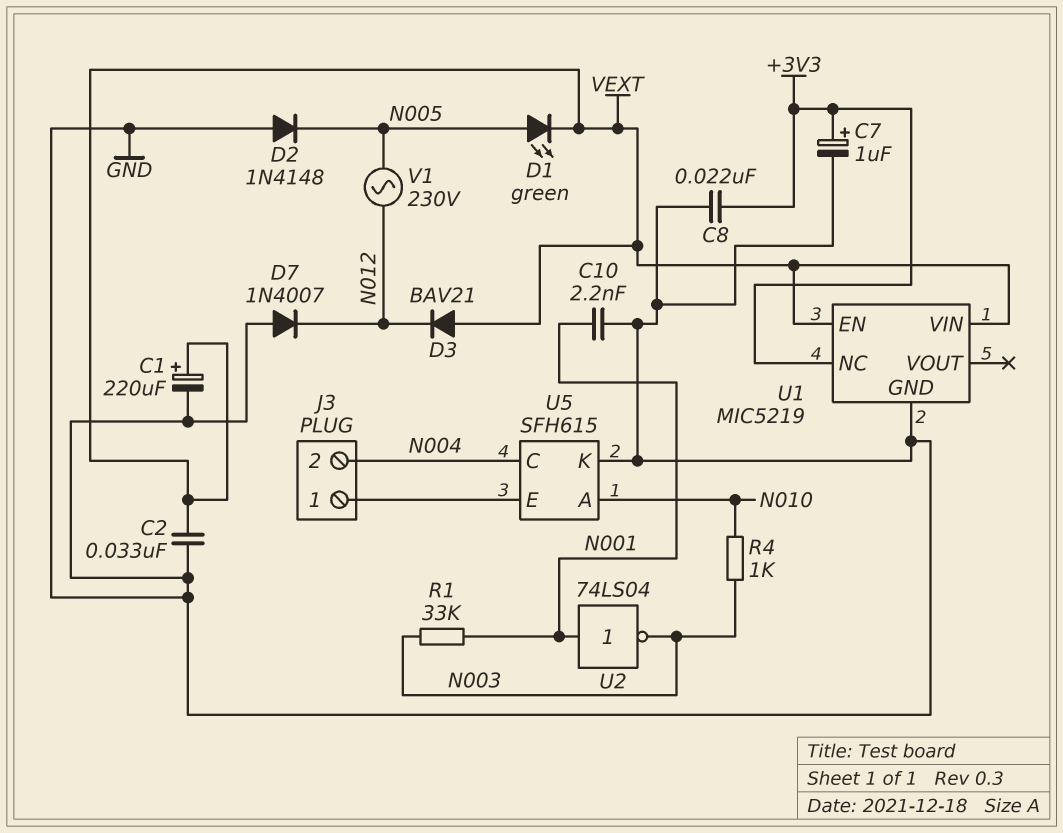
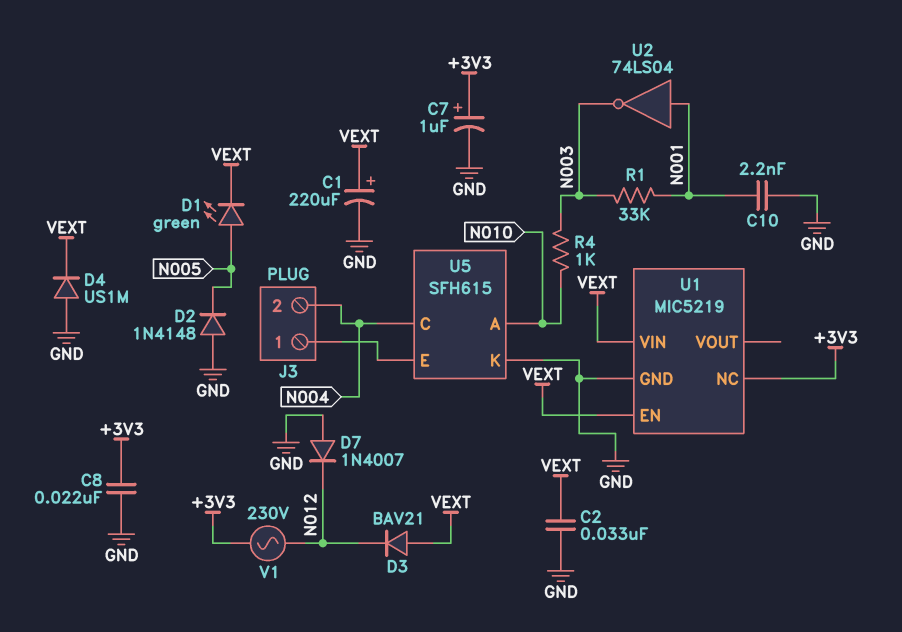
D4: none -> diode US1M (A GND, K VEXT)
V1: AC 230V (N005, N012) -> AC 230V (+3V3, N012)

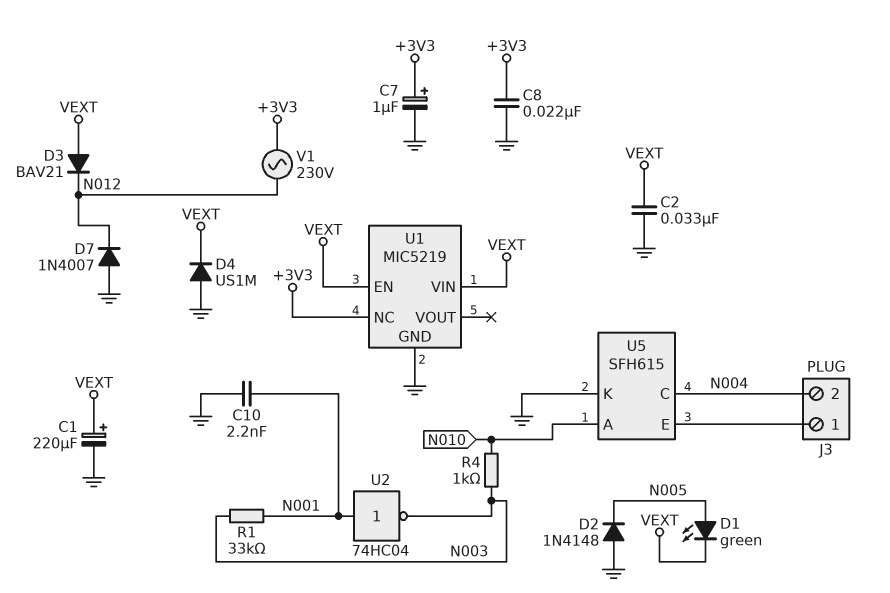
U2: NOT 74LS04 (in N001, out N003) -> NOT 74HC04 (in N001, out N003)

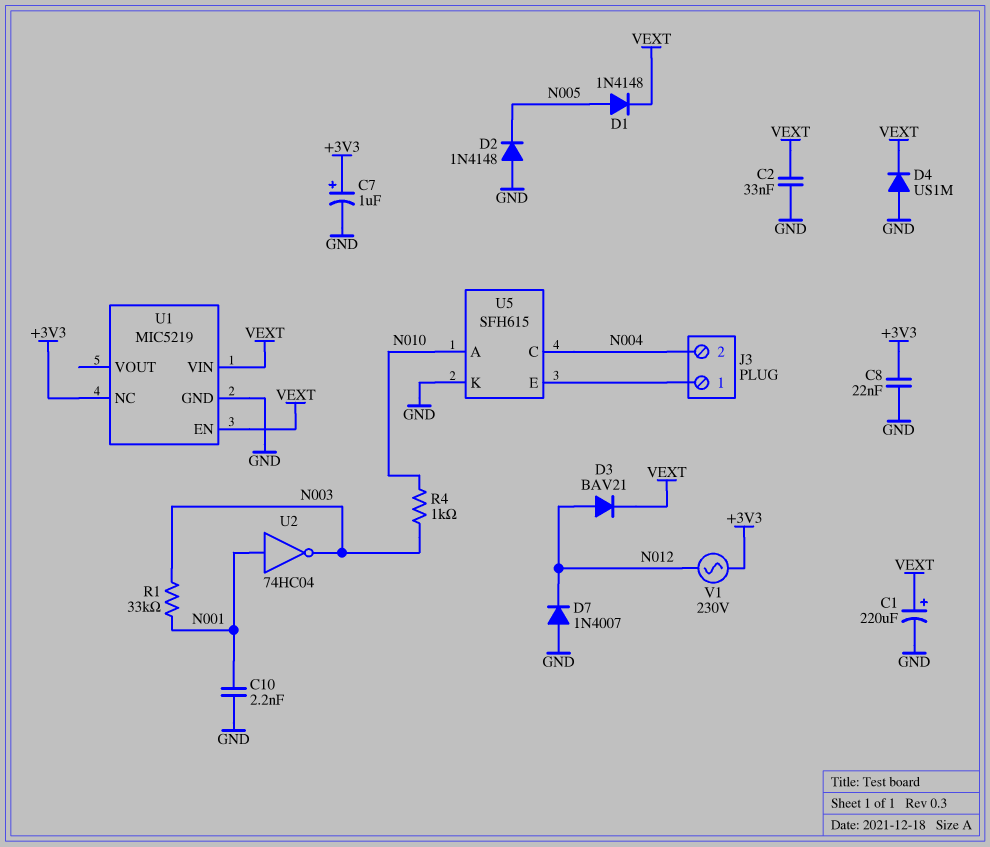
D1: LED green (A N005, K VEXT) -> diode 1N4148 (A N005, K VEXT)
D3: diode BAV21 (A VEXT, K N012) -> diode BAV21 (A N012, K VEXT)

